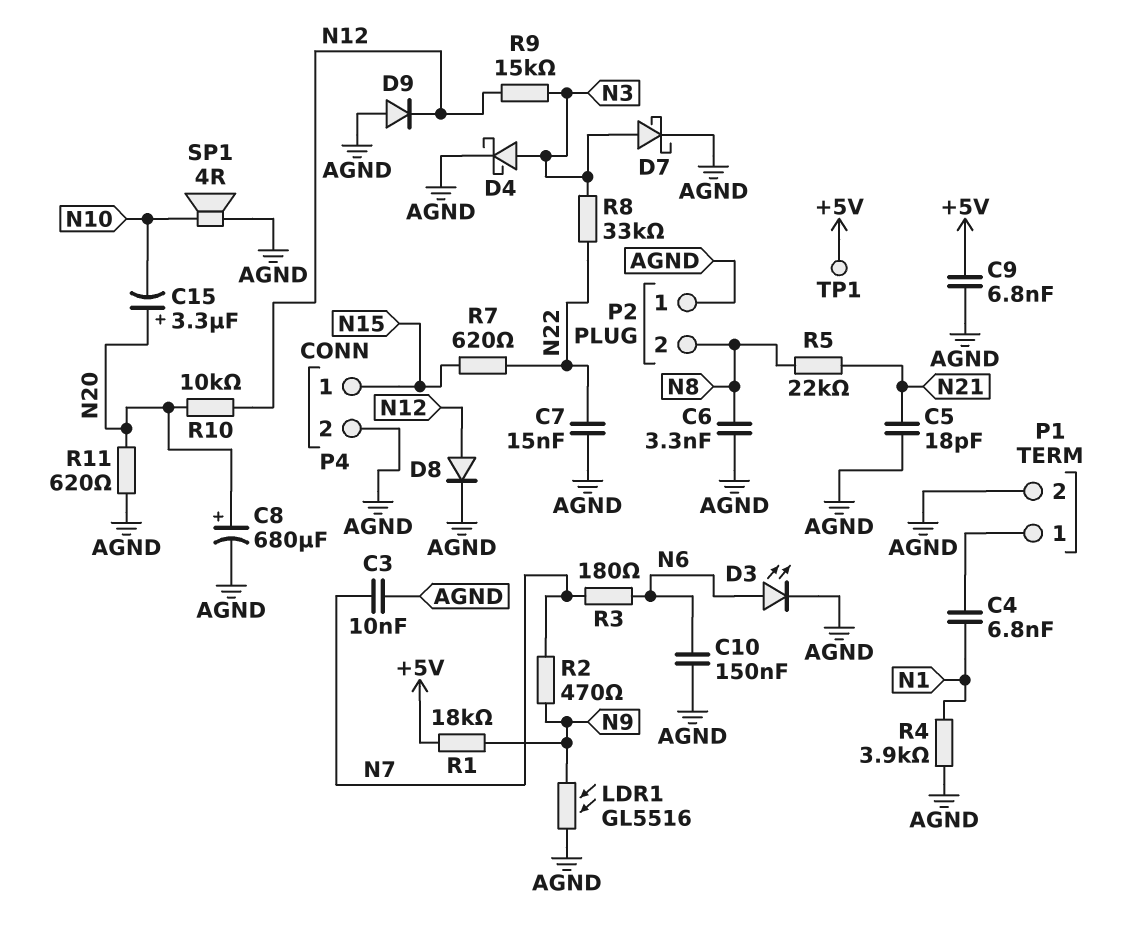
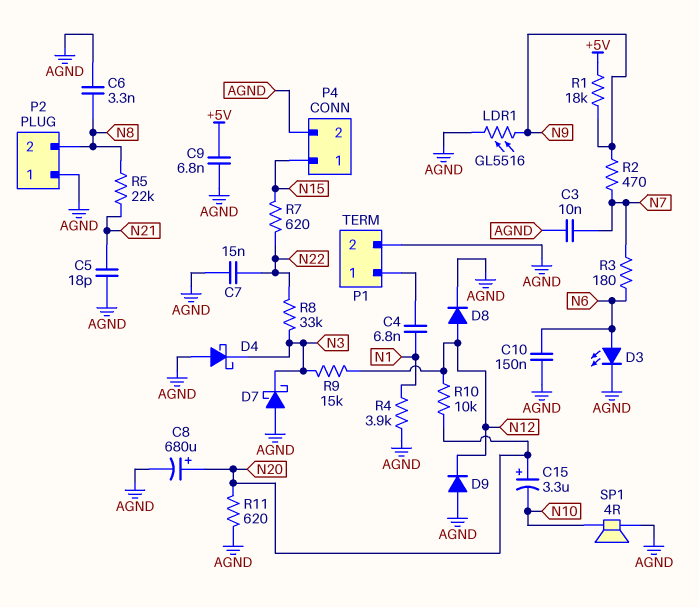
D4: schottky (A N3, K AGND) -> schottky (A AGND, K N3)
D7: schottky (A N3, K AGND) -> schottky (A AGND, K N3)
TP1: test point (+5V) -> none

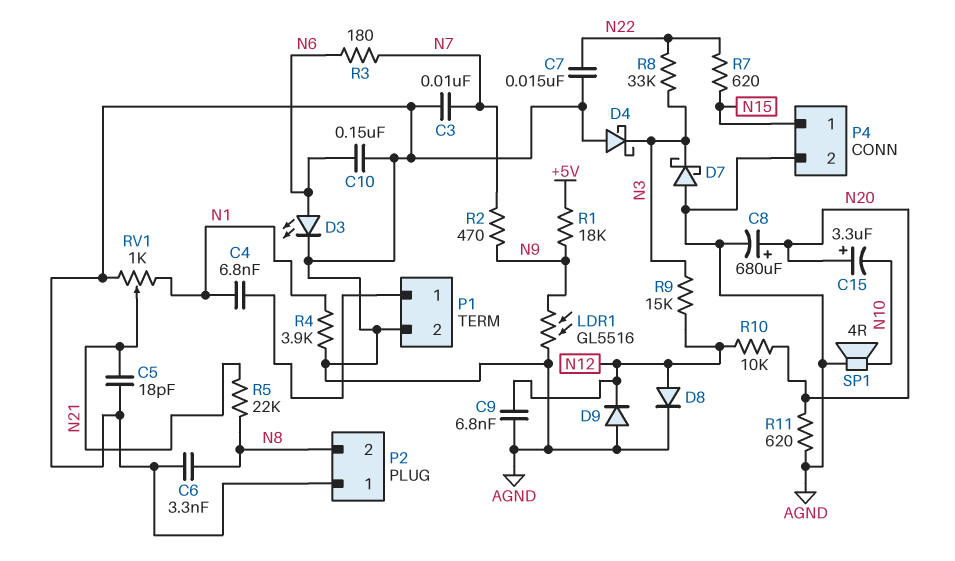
C9: 6.8nF (+5V, AGND) -> 6.8nF (AGND, N12)
RV1: none -> 1k (AGND, N1, wiper N21)

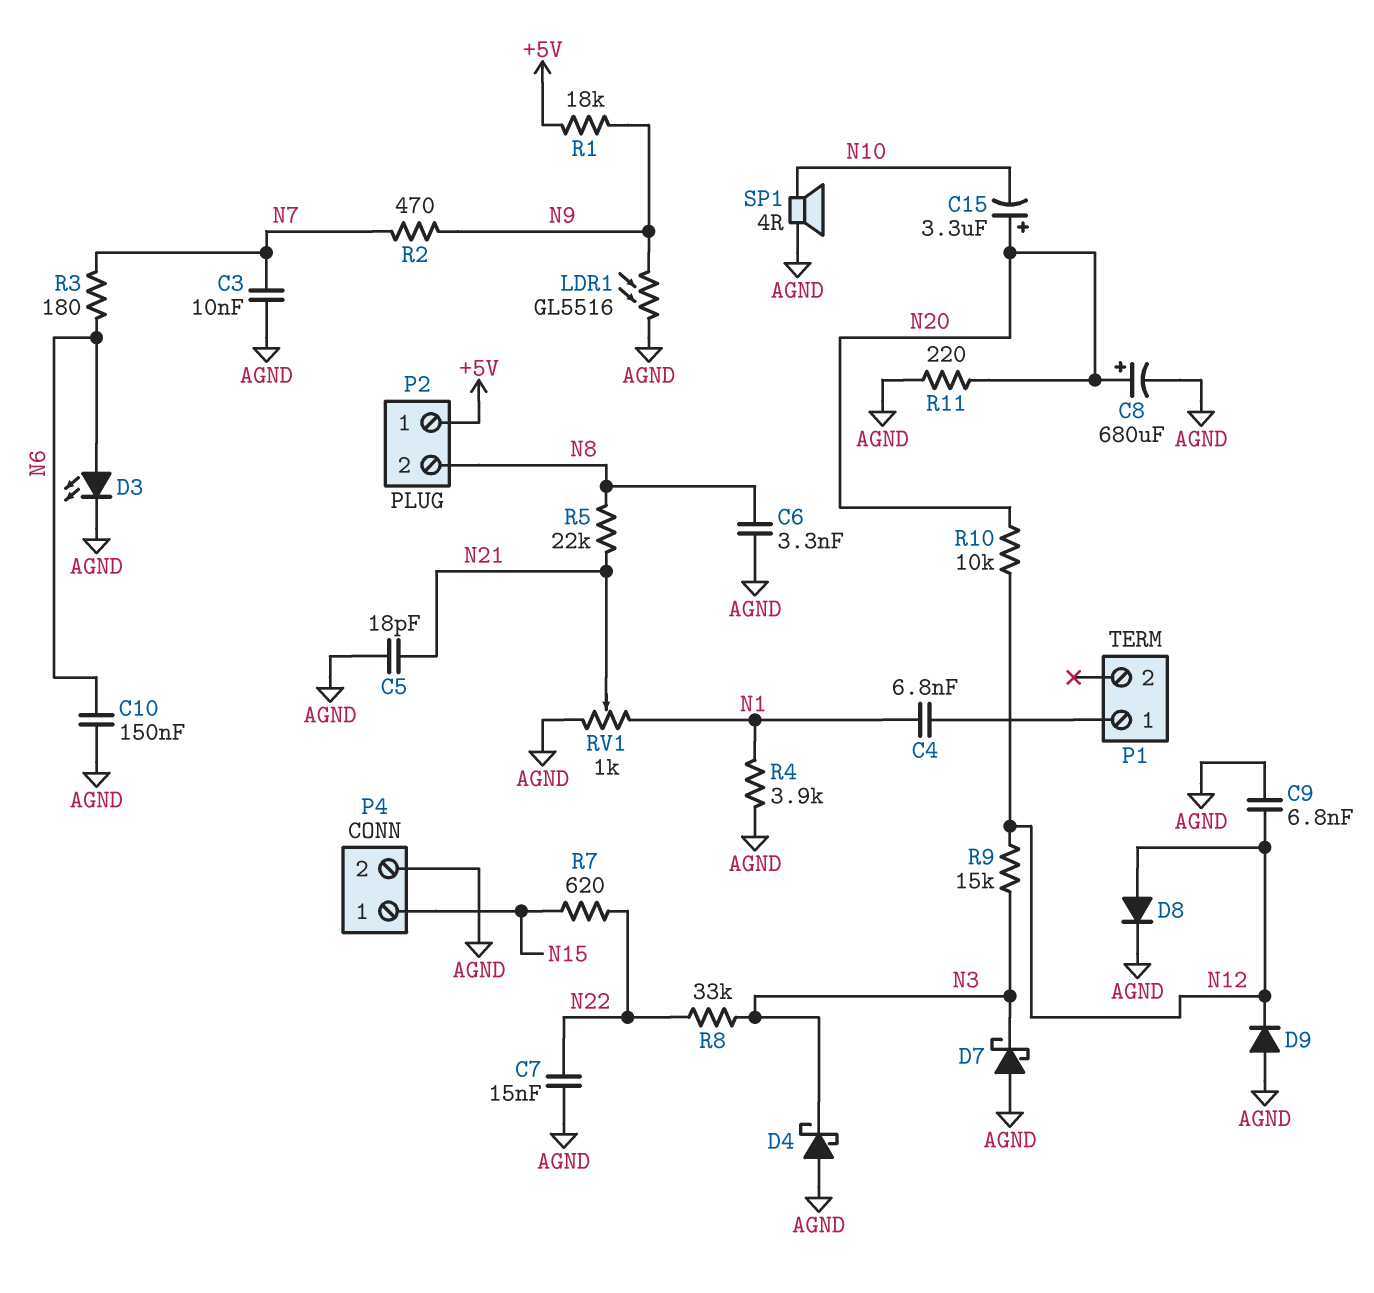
P1 pin 2: AGND -> none
P2 pin 1: AGND -> +5V
R11: 620 (AGND, N20) -> 220 (AGND, N20)

